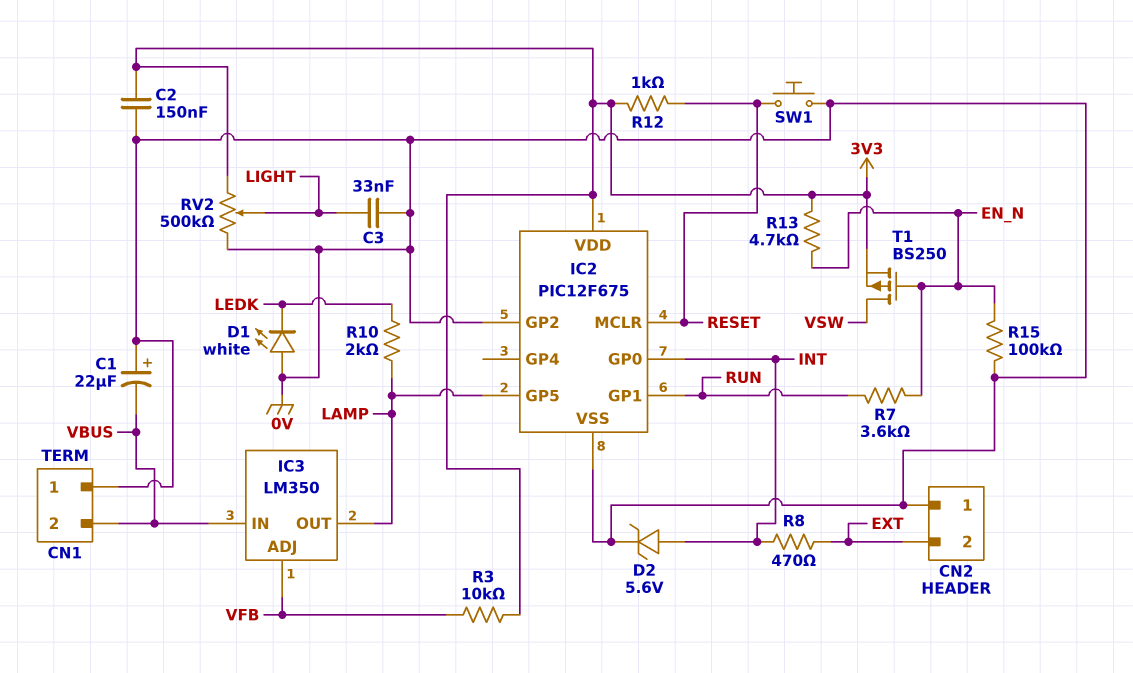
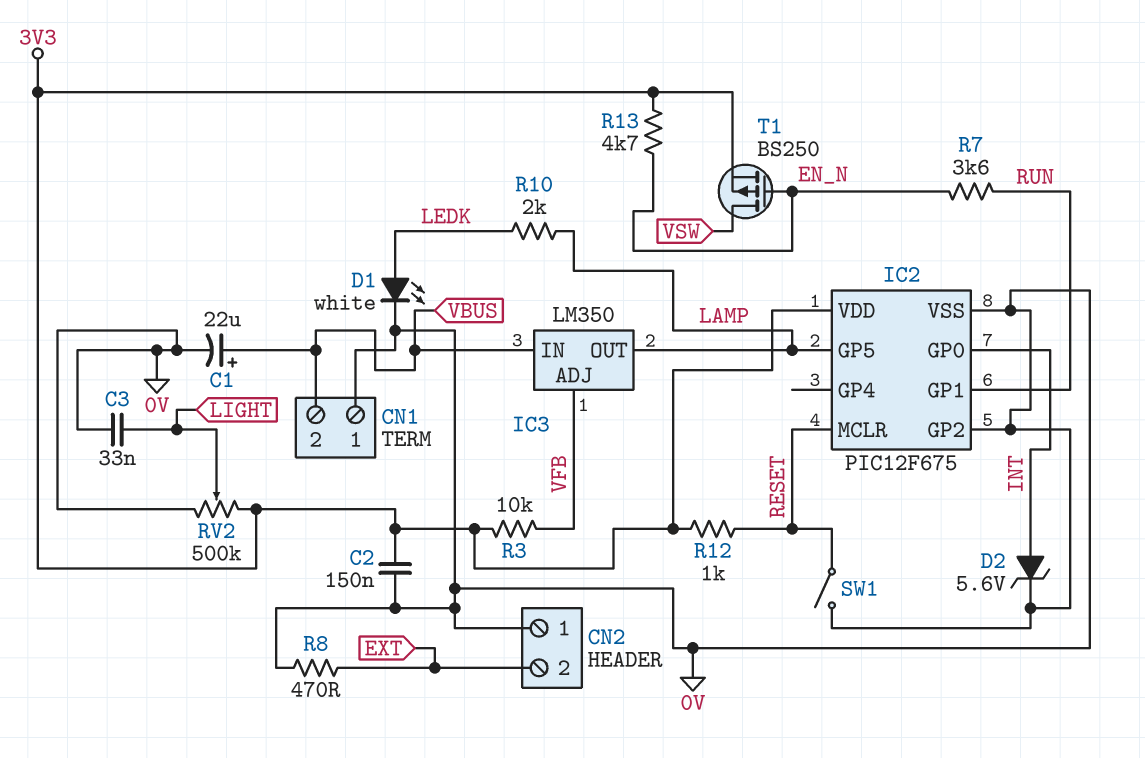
C1: 22uF (plus 0V, minus VBUS) -> 22uF (plus VBUS, minus 0V)
D1: LED white (A 0V, K LEDK) -> LED white (A LEDK, K 0V)
R8: 470 (EXT, INT) -> 470 (0V, EXT)
R15: 100k (0V, EN_N) -> none
SW1: button (0V, RESET) -> switch (0V, RESET)

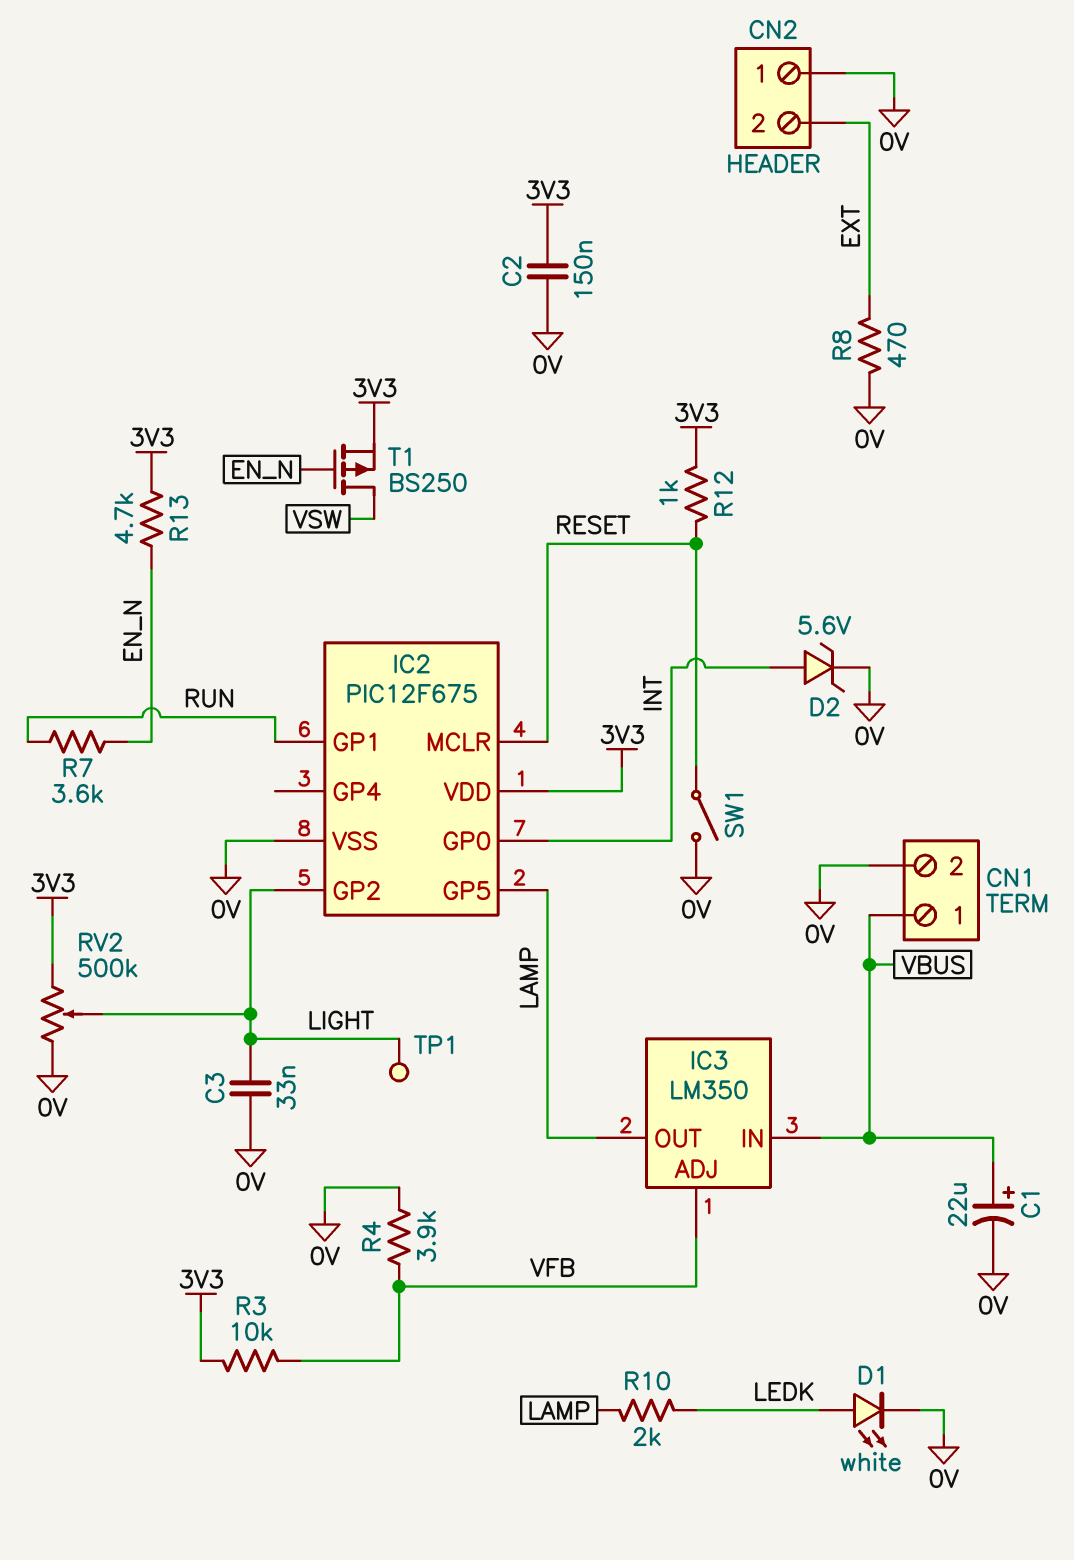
CN1 pin 1: 0V -> VBUS
CN1 pin 2: VBUS -> 0V
IC2 pin GP2: 0V -> LIGHT
R4: none -> 3.9k (0V, VFB)
TP1: none -> test point (LIGHT)

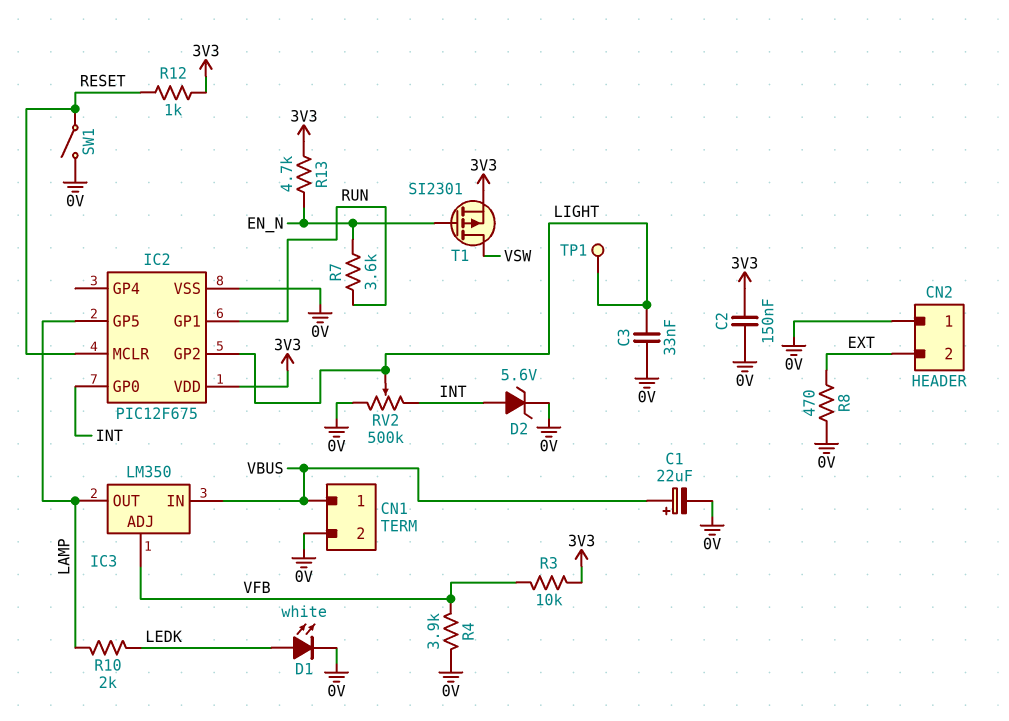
RV2: 500k (0V, 3V3, wiper LIGHT) -> 500k (0V, INT, wiper LIGHT)
T1: PMOS BS250 (G EN_N, D VSW, S 3V3) -> PMOS SI2301 (G EN_N, D VSW, S 3V3)

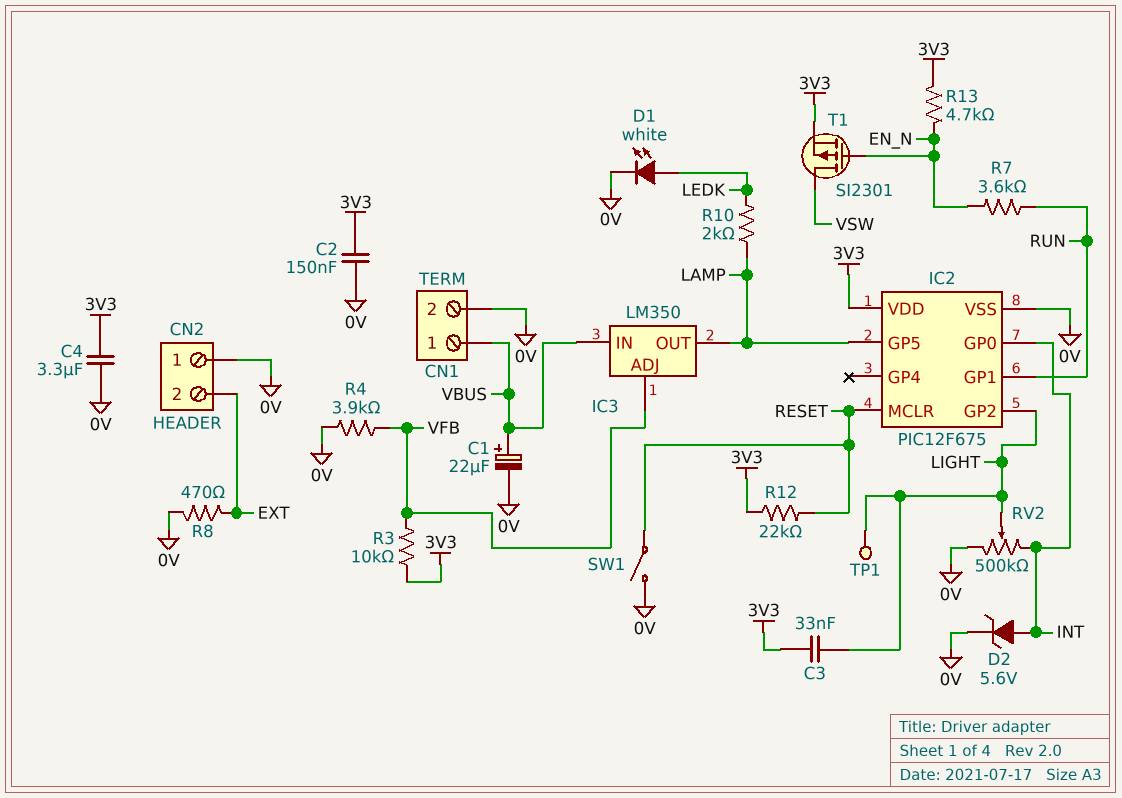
C3: 33nF (0V, LIGHT) -> 33nF (3V3, LIGHT)
C4: none -> 3.3uF (0V, 3V3)
R12: 1k (3V3, RESET) -> 22k (3V3, RESET)

